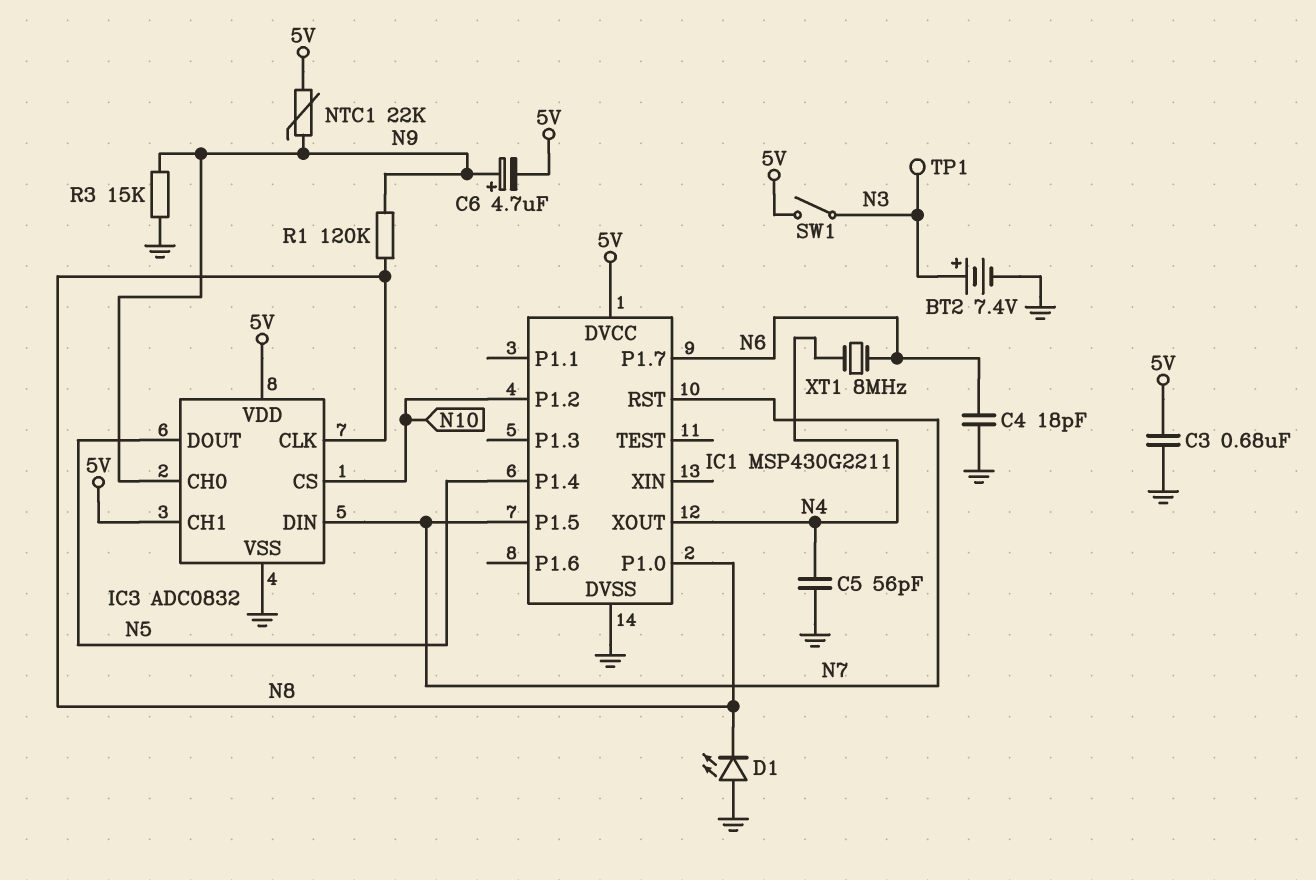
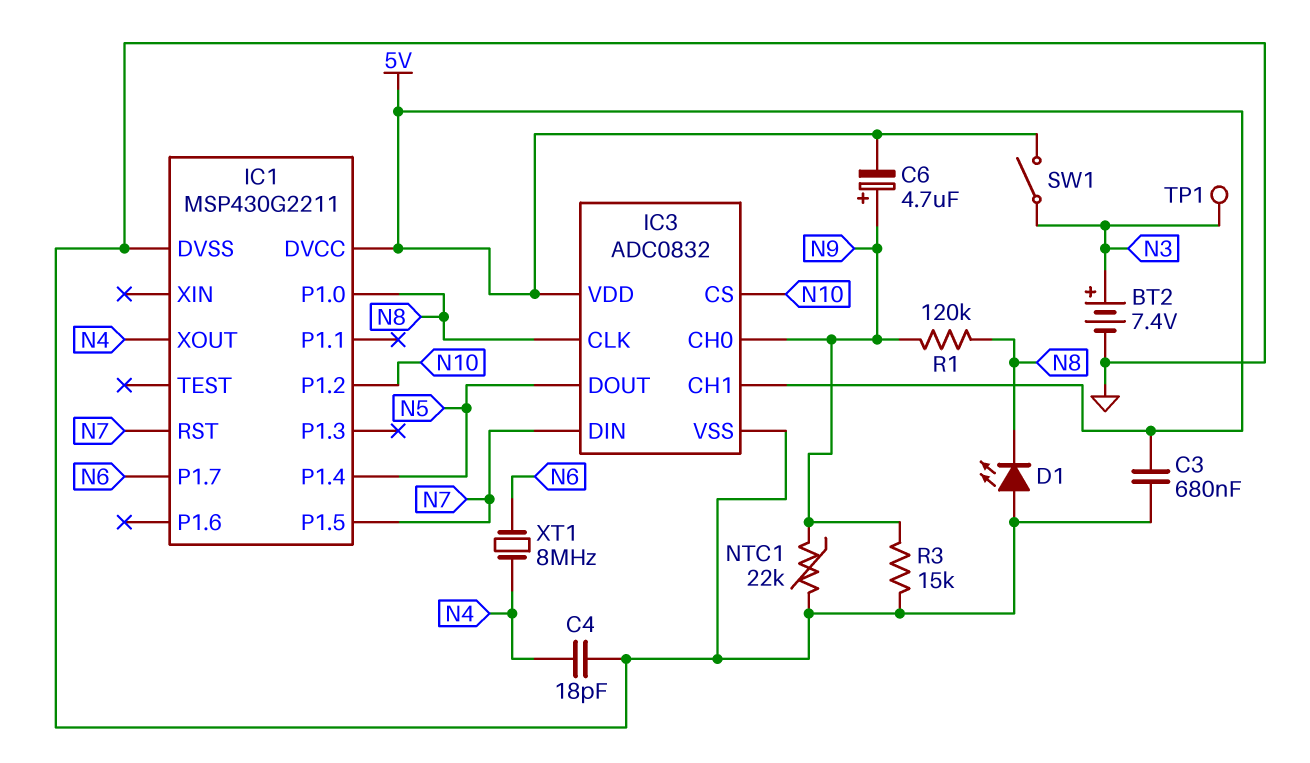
C4: 18pF (GND, N6) -> 18pF (GND, N4)
C5: 56pF (GND, N4) -> none
NTC1: 22k (5V, N9) -> 22k (GND, N9)

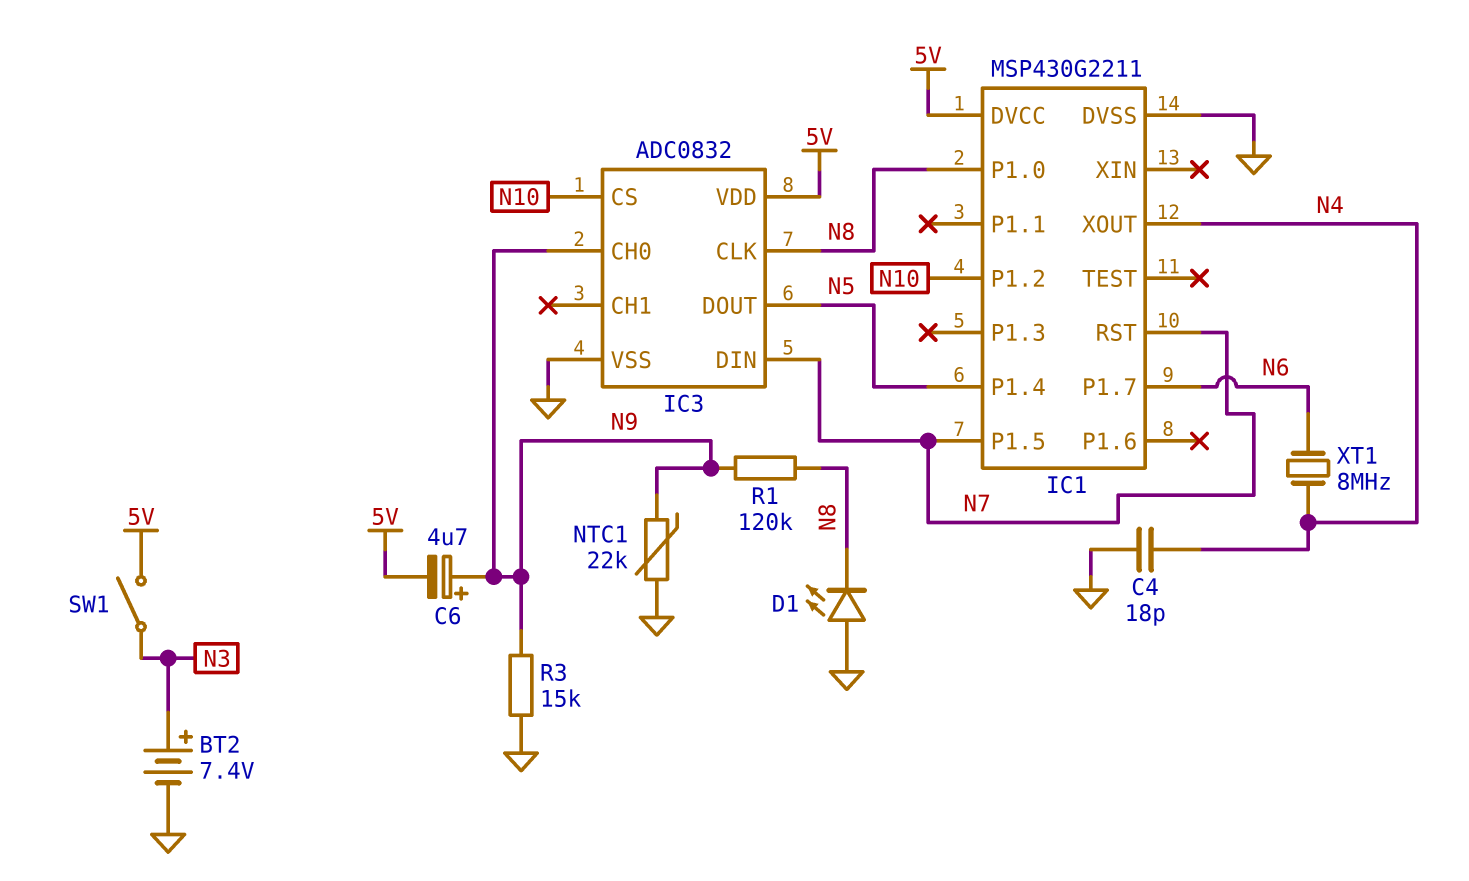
C3: 680nF (5V, GND) -> none
IC3 pin CH1: 5V -> none
TP1: test point (N3) -> none

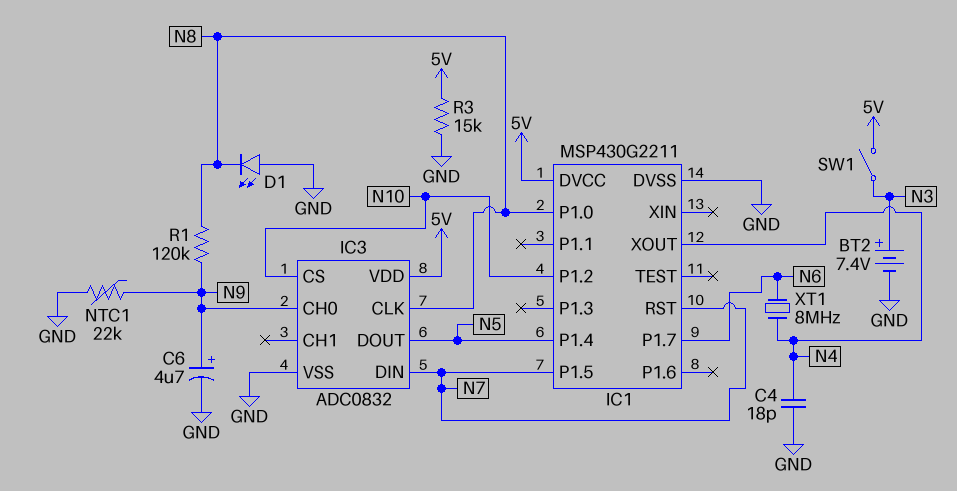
C6: 4.7uF (plus N9, minus 5V) -> 4.7uF (plus N9, minus GND)
R3: 15k (GND, N9) -> 15k (5V, GND)

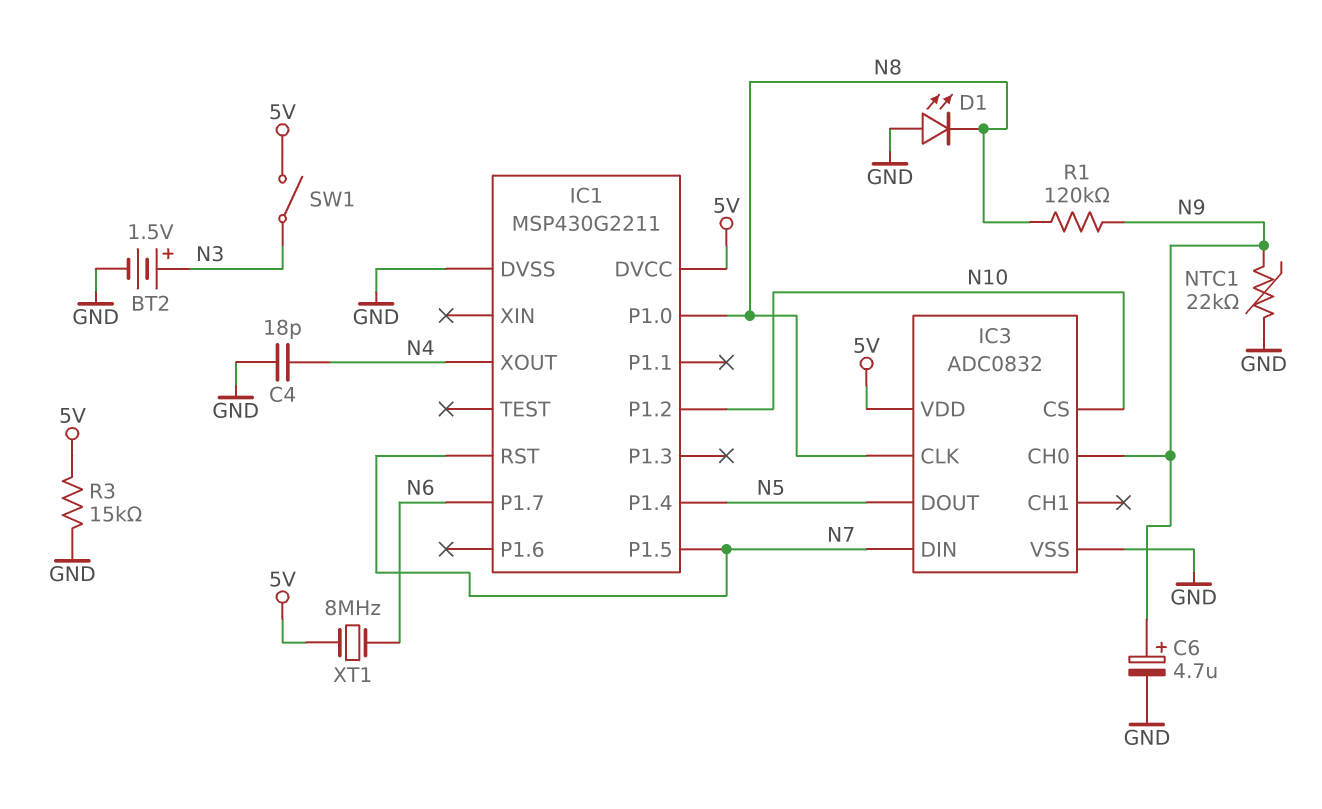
BT2: 7.4V (plus N3, minus GND) -> 1.5V (plus N3, minus GND)
XT1: 8MHz (N4, N6) -> 8MHz (5V, N6)

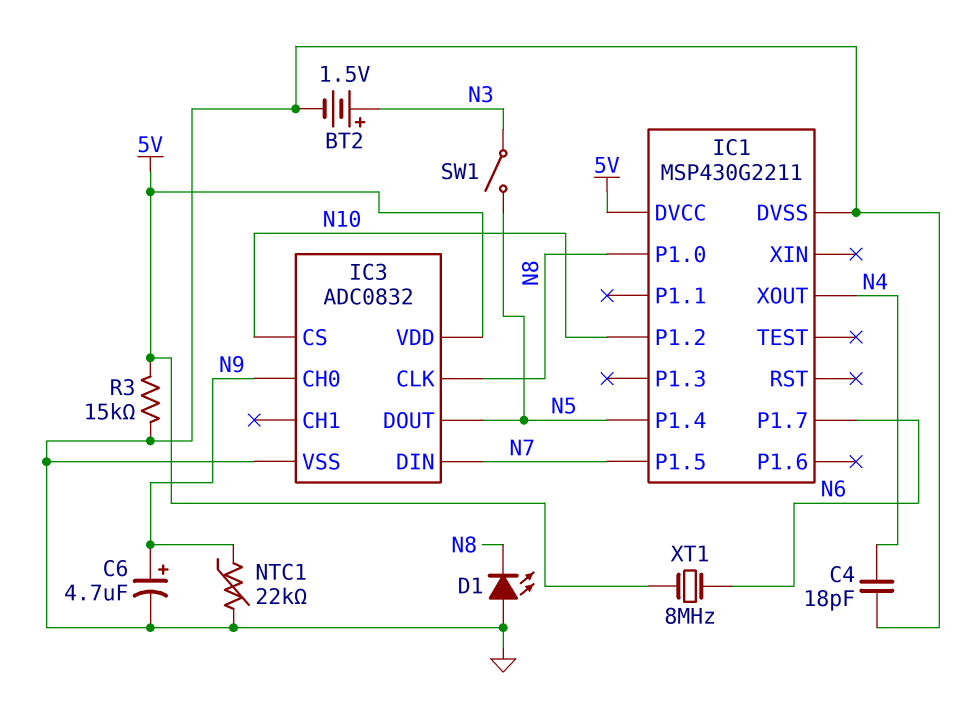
IC1 pin RST: N7 -> none
R1: 120k (N8, N9) -> none
SW1: switch (5V, N3) -> switch (N3, N5)

